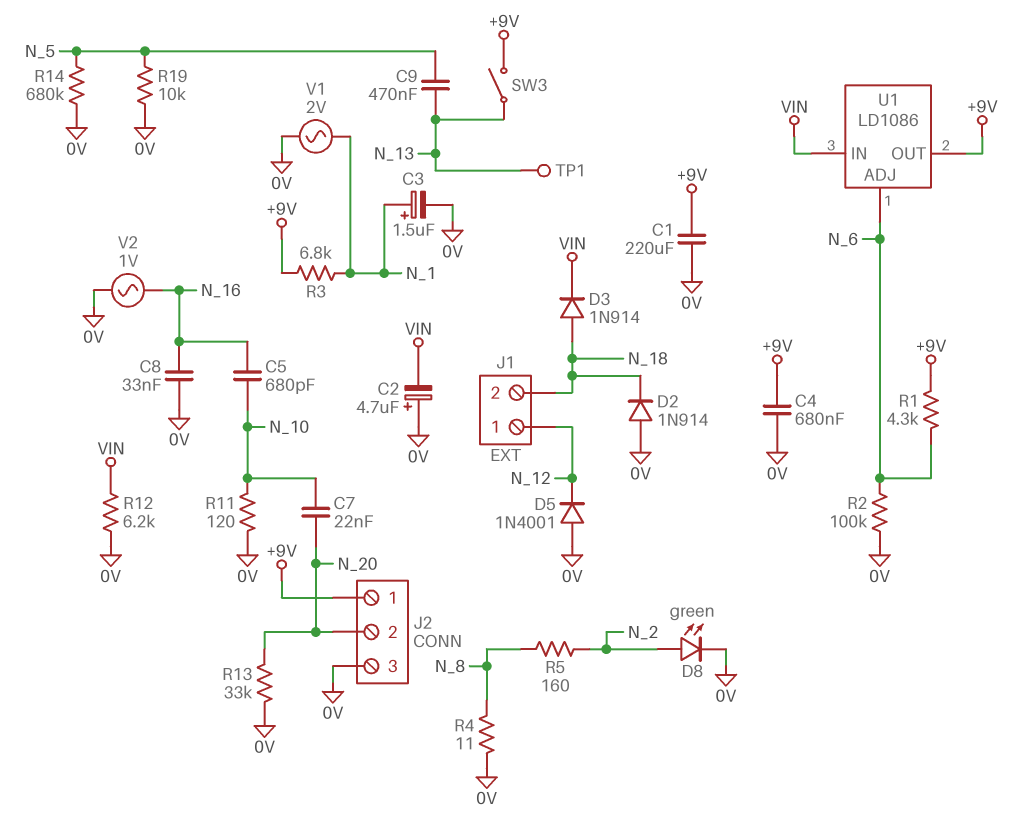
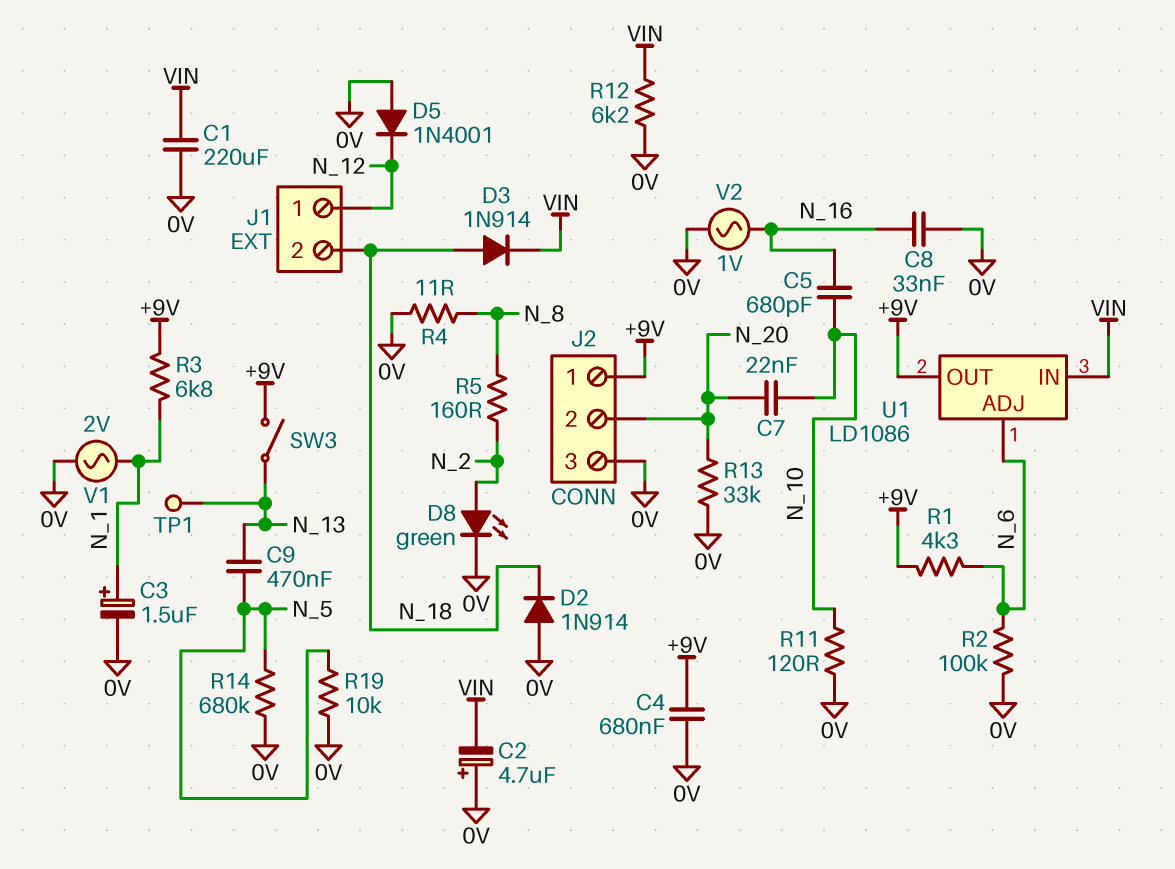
C1: 220uF (+9V, 0V) -> 220uF (0V, VIN)

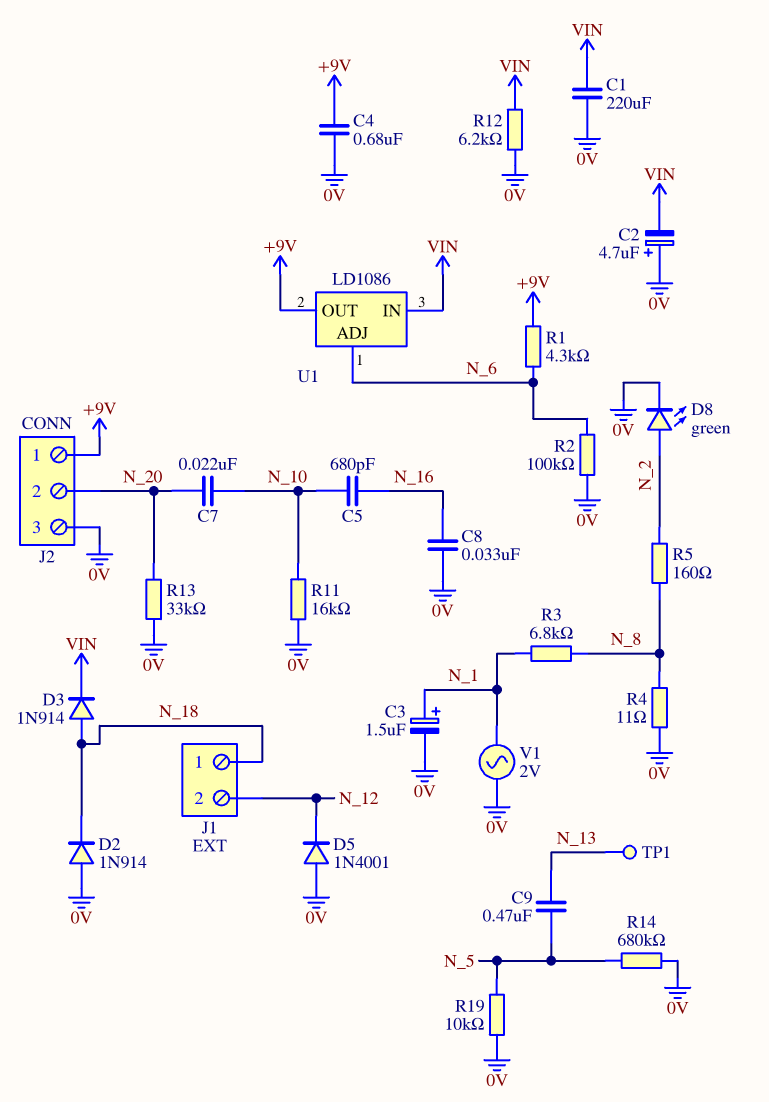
J1 pin 1: N_12 -> N_18
J1 pin 2: N_18 -> N_12
R3: 6.8k (+9V, N_1) -> 6.8k (N_1, N_8)
R11: 120 (0V, N_10) -> 16k (0V, N_10)
SW3: switch (+9V, N_13) -> none
V2: AC 1V (0V, N_16) -> none

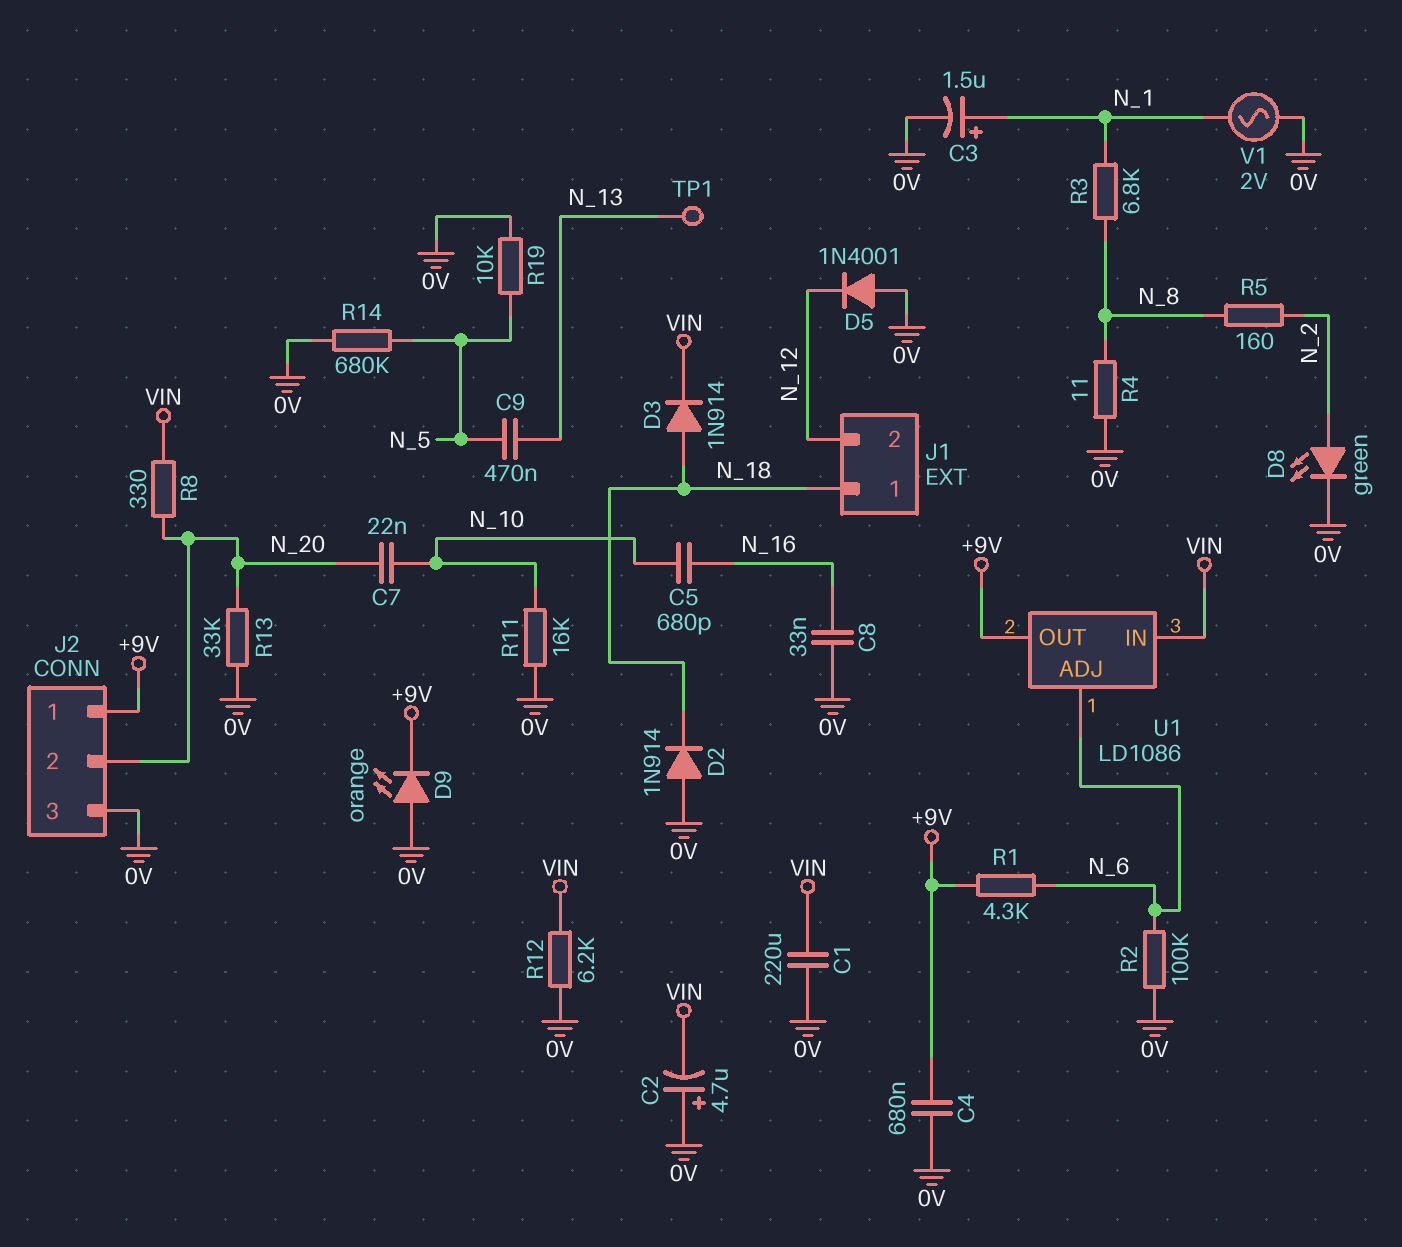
D9: none -> LED orange (A 0V, K +9V)
R8: none -> 330 (N_20, VIN)

